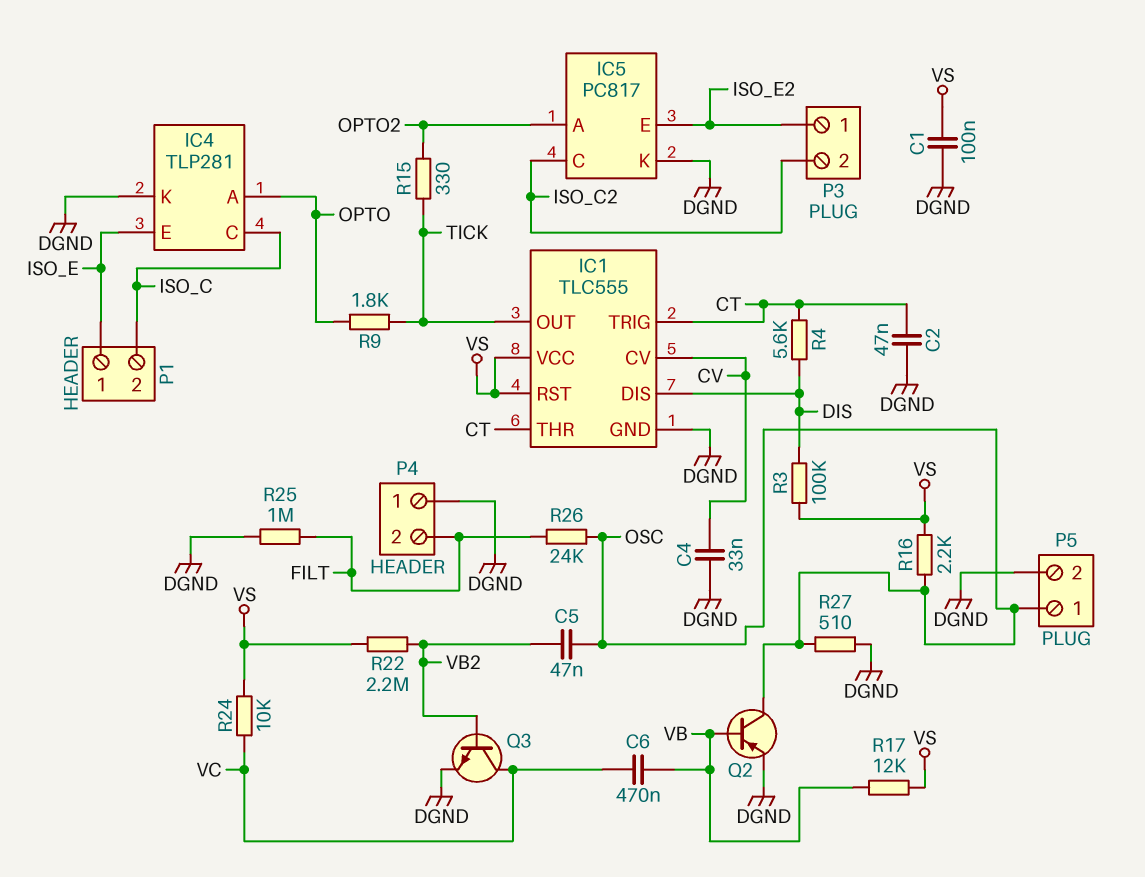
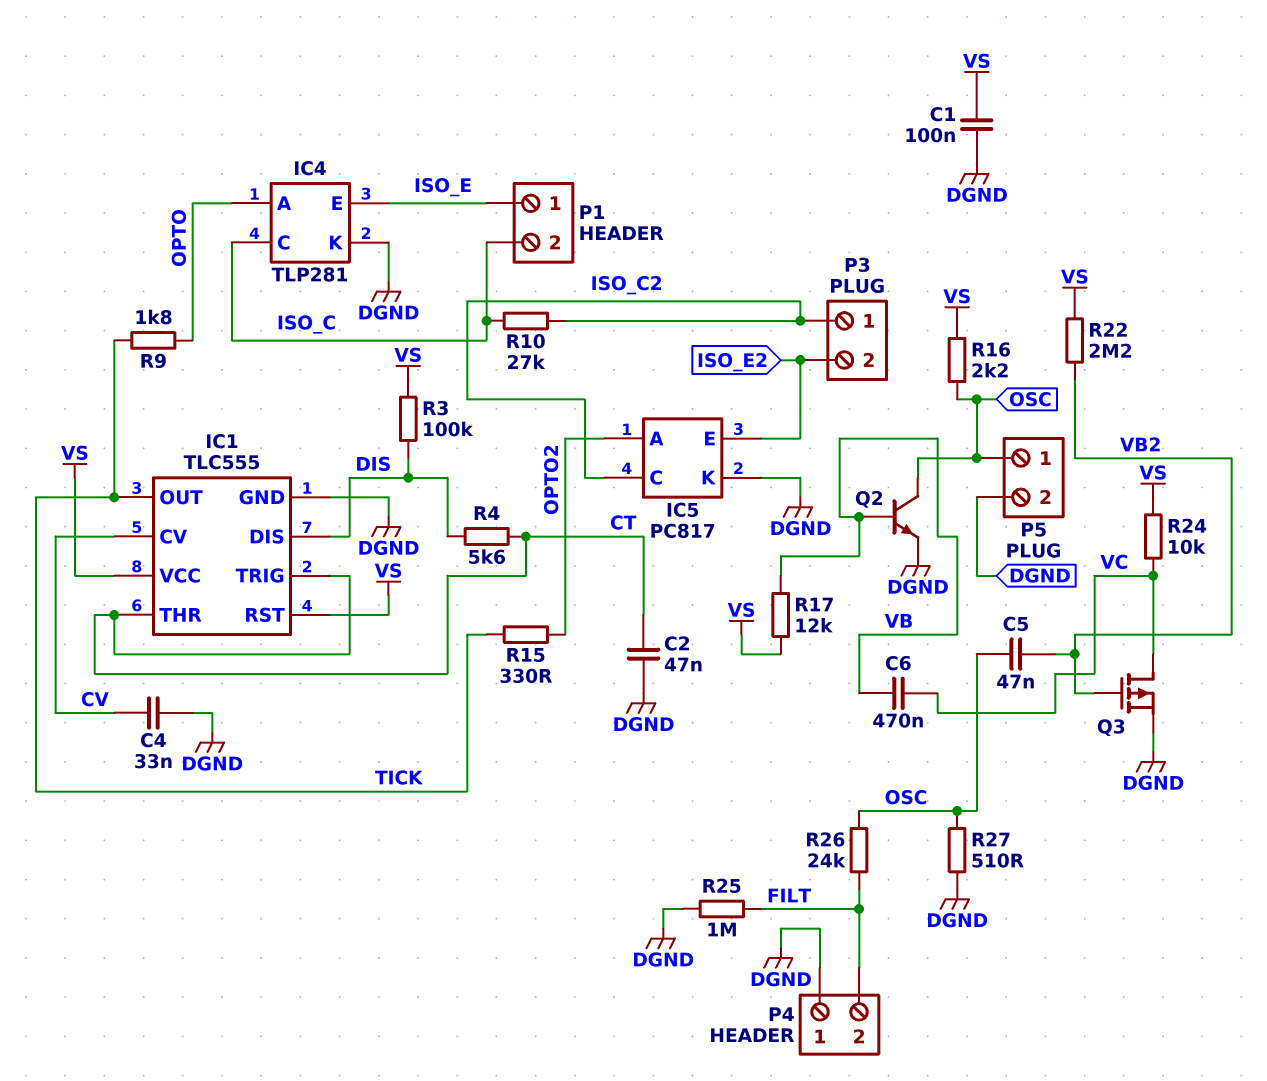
P3 pin 1: ISO_E2 -> ISO_C2
P3 pin 2: ISO_C2 -> ISO_E2
Q2: PNP (B VB, C OSC, E DGND) -> NPN (B VB, C OSC, E DGND)
Q3: NPN (B VB2, C VC, E DGND) -> PMOS (G VB2, D VC, S DGND)
R10: none -> 27k (ISO_C, ISO_C2)

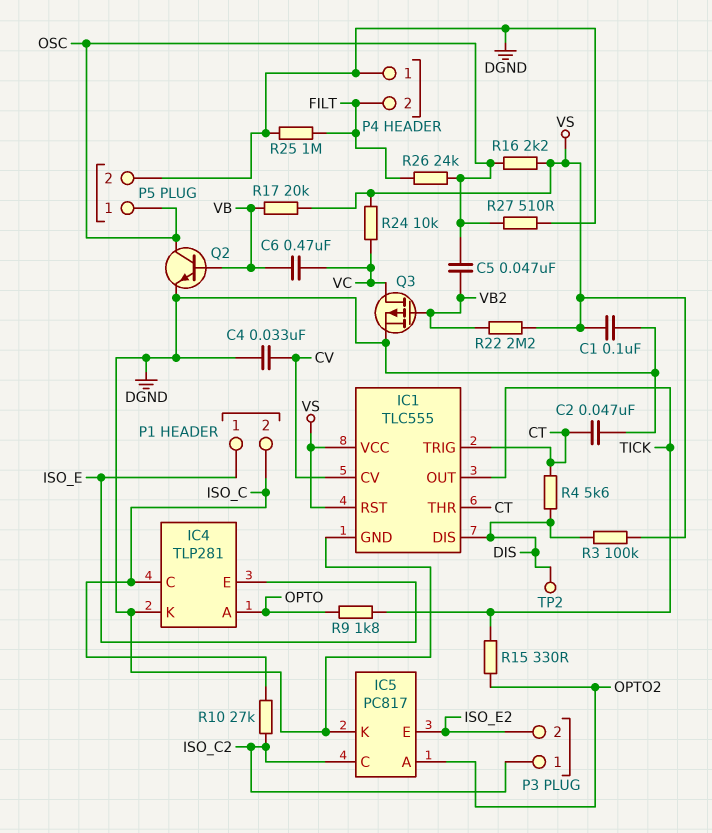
R17: 12k (VB, VS) -> 20k (VB, VS)
TP2: none -> test point (DIS)

